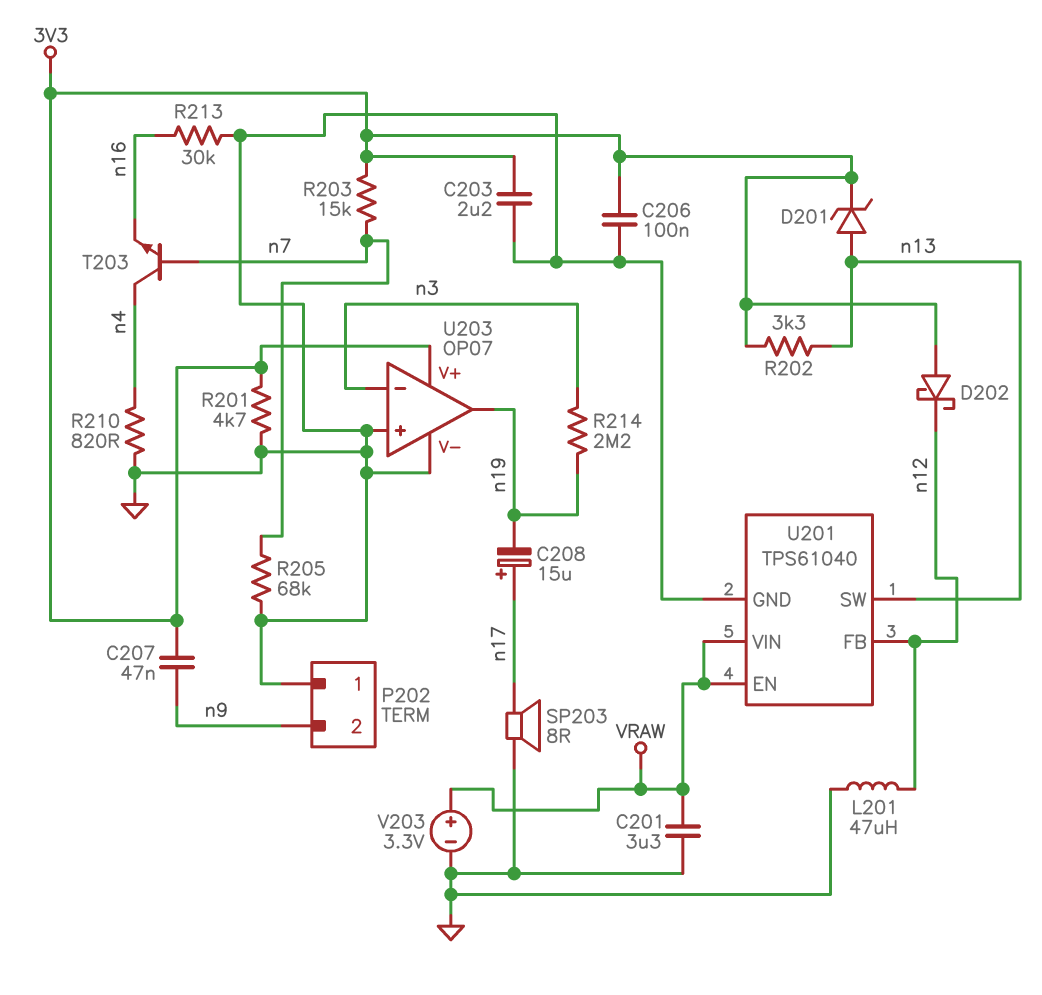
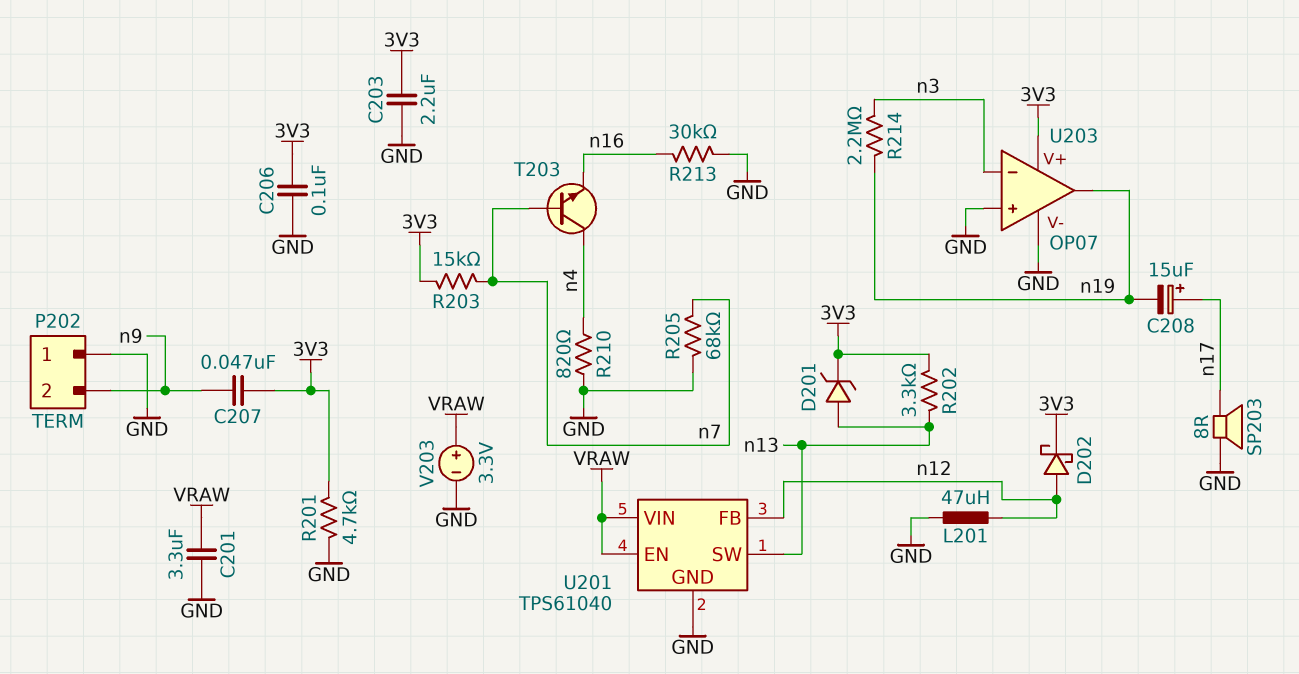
D202: schottky (A 3V3, K n12) -> schottky (A n12, K 3V3)

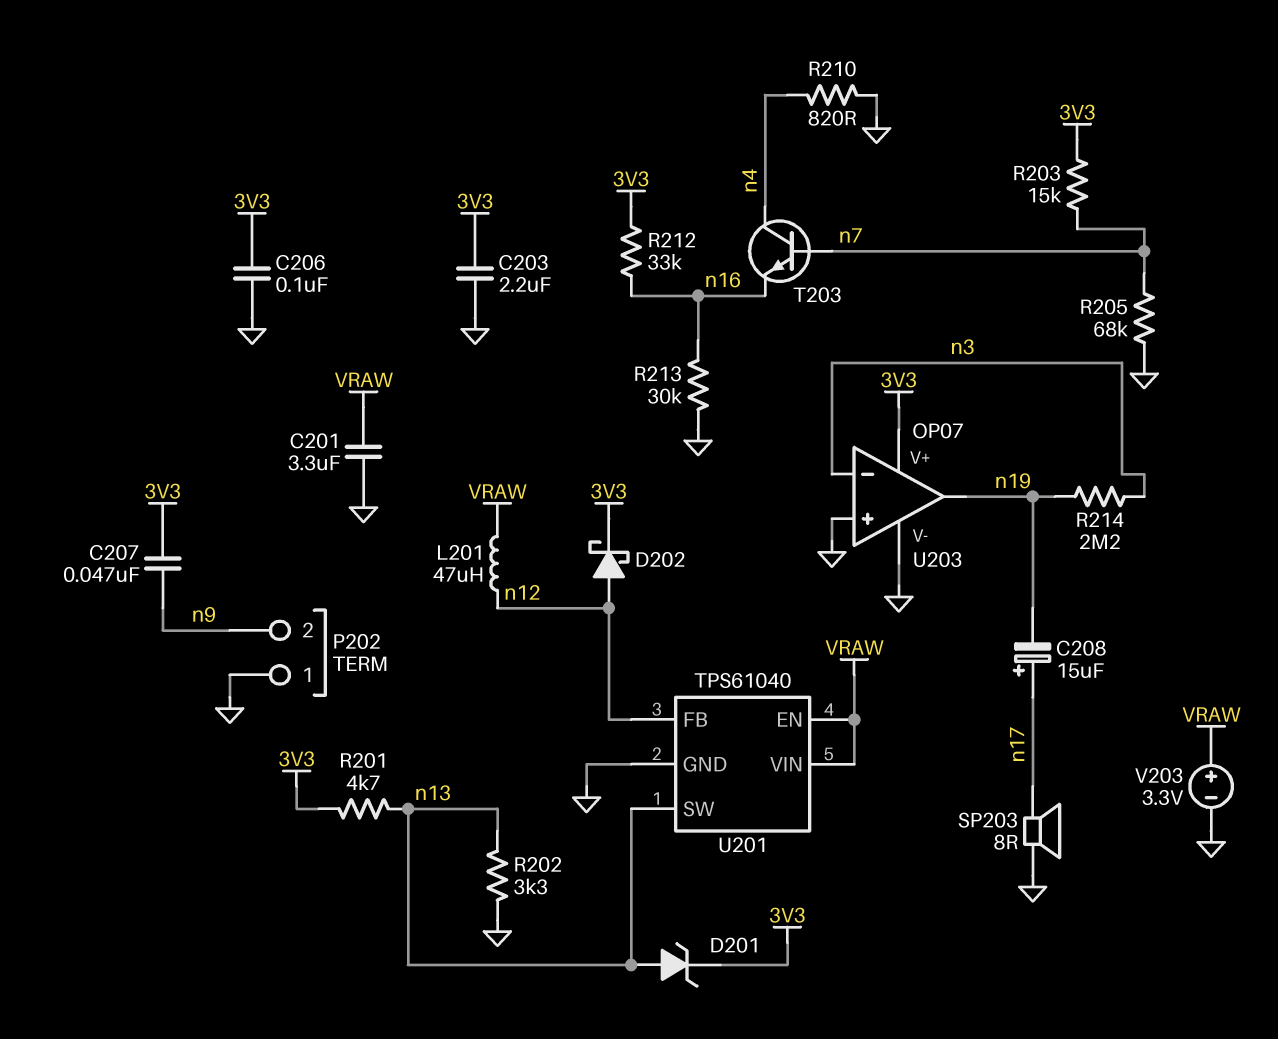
L201: 47uH (GND, n12) -> 47uH (VRAW, n12)
R201: 4.7k (3V3, GND) -> 4.7k (3V3, n13)
R202: 3.3k (3V3, n13) -> 3.3k (GND, n13)
R212: none -> 33k (3V3, n16)

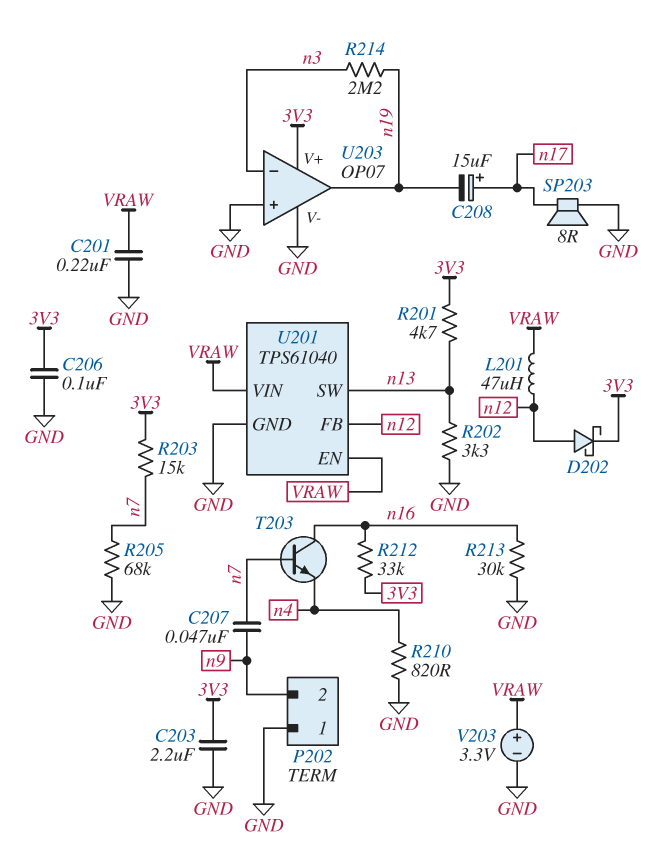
C201: 3.3uF (GND, VRAW) -> 220nF (GND, VRAW)
C207: 47nF (3V3, n9) -> 47nF (n7, n9)
D201: zener (A n13, K 3V3) -> none
T203: NPN (B n7, C n4, E n16) -> NPN (B n7, C n16, E n4)

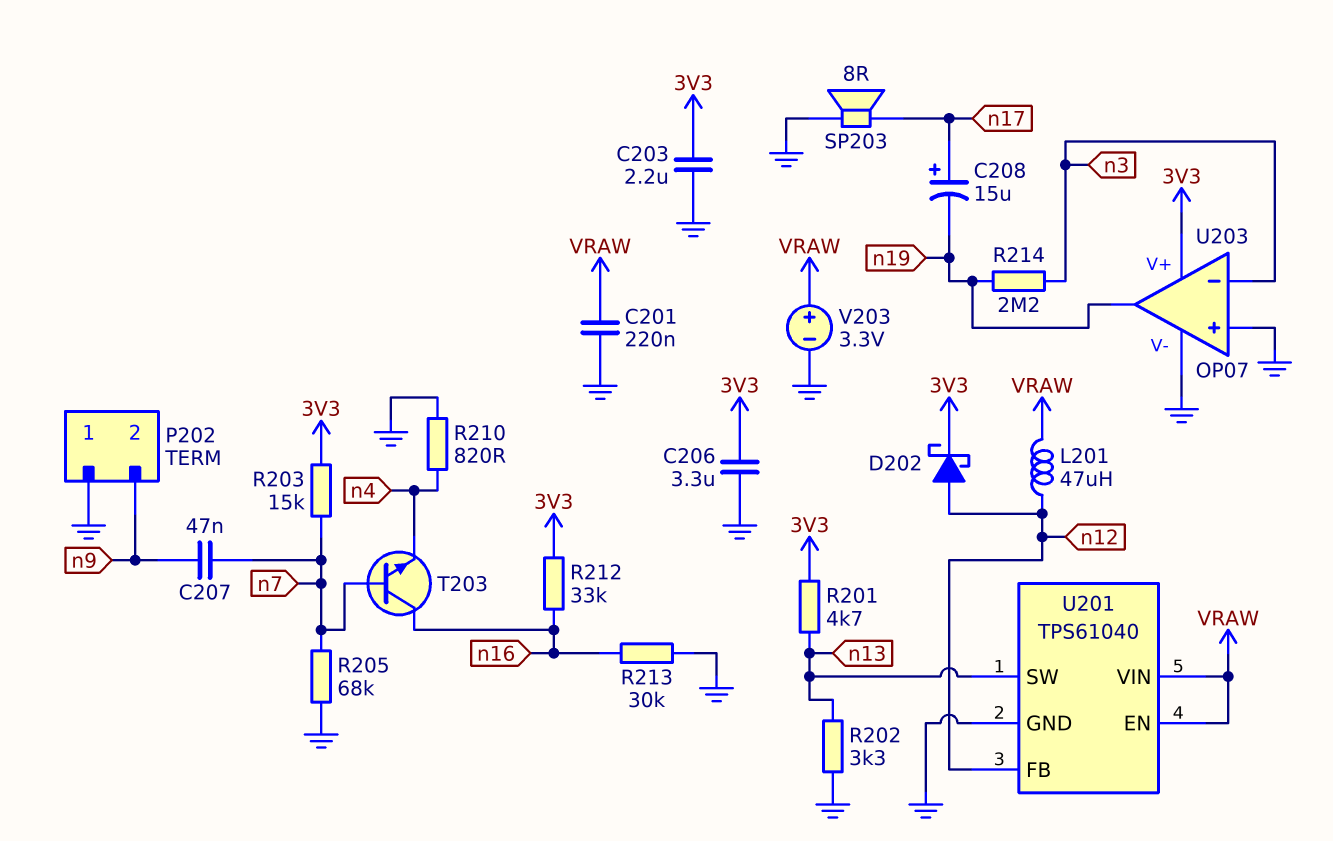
C206: 100nF (3V3, GND) -> 3.3uF (3V3, GND)

